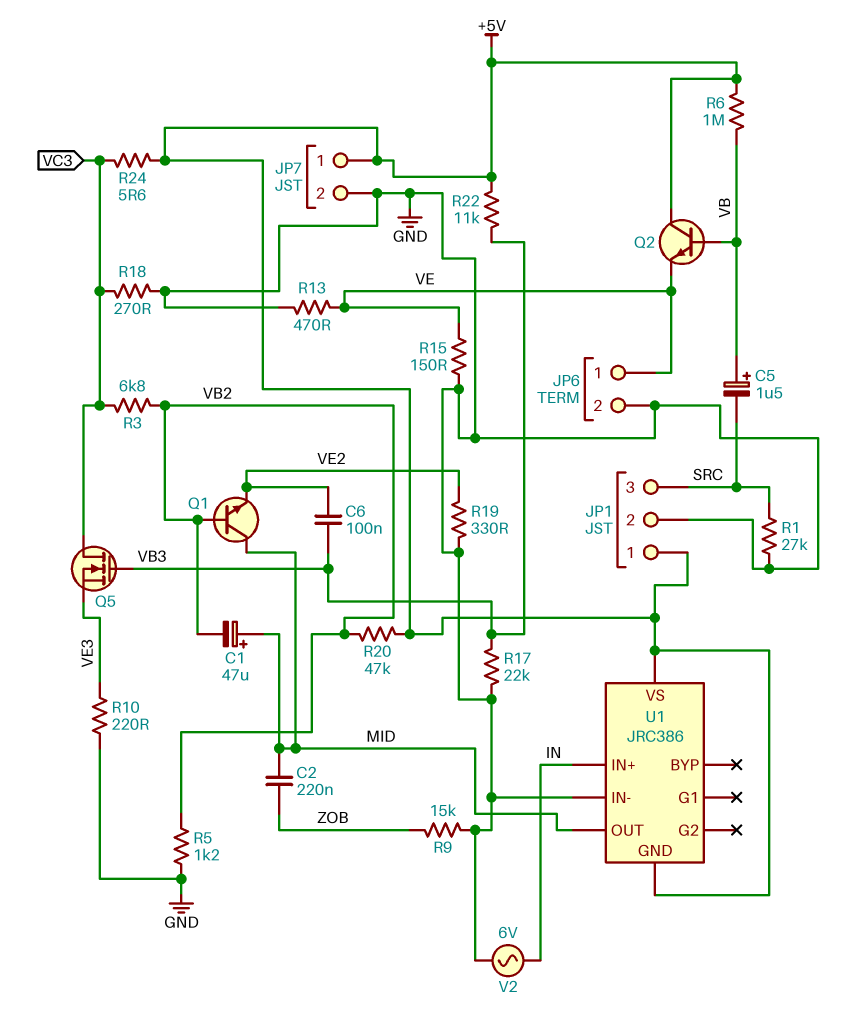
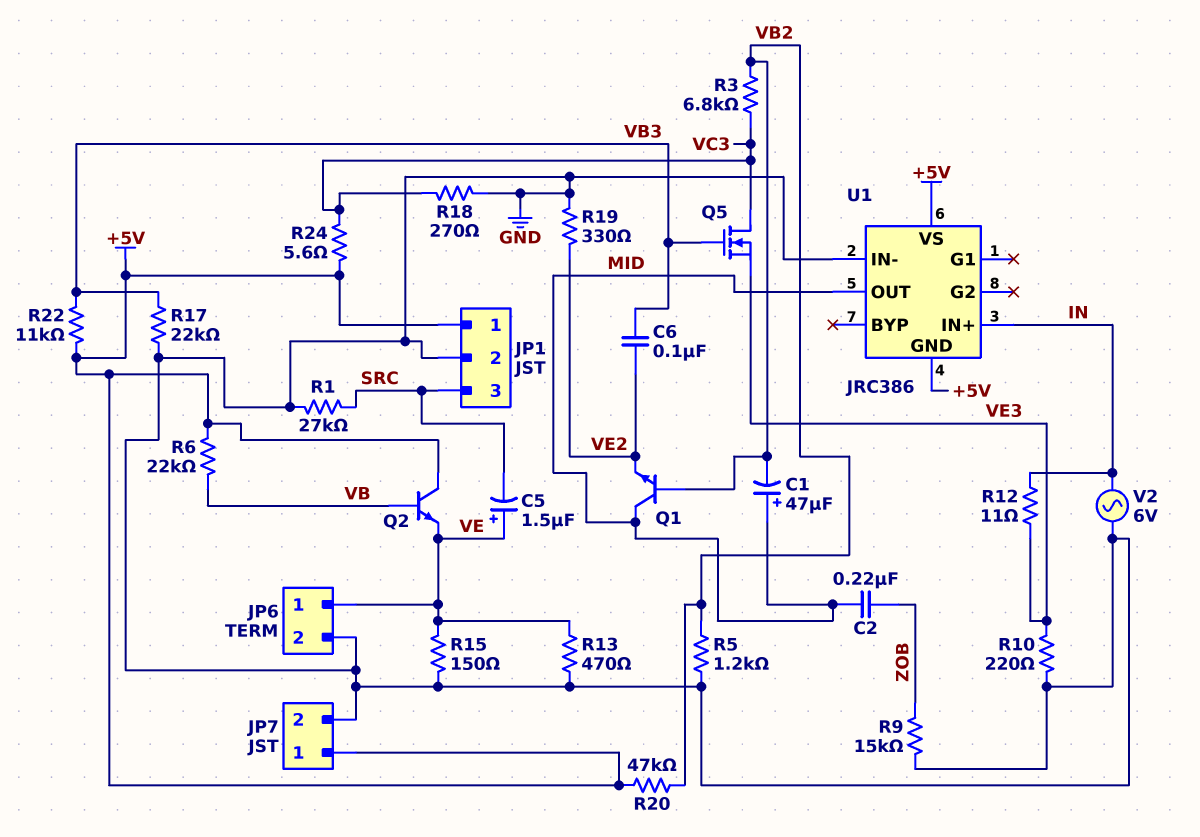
C5: 1.5uF (plus VB, minus SRC) -> 1.5uF (plus VE, minus SRC)
R6: 1M (+5V, VB) -> 22k (+5V, VB)
R12: none -> 11 (IN, VE3)

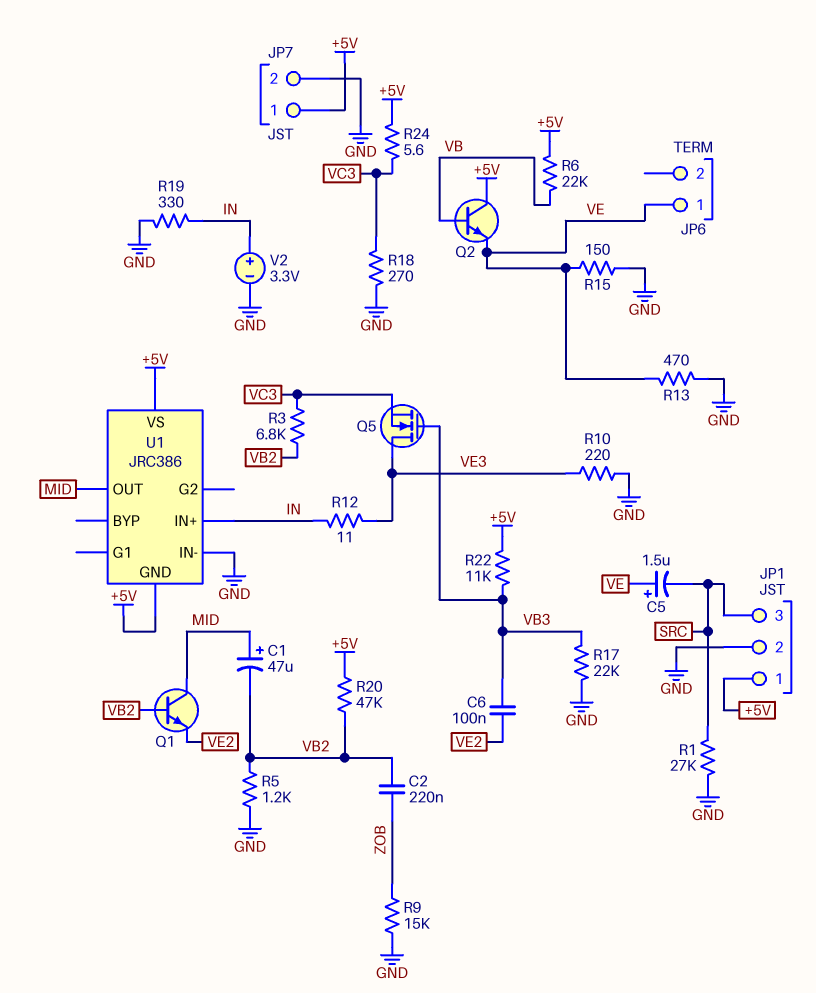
C2: 220nF (MID, ZOB) -> 220nF (VB2, ZOB)
JP6 pin 2: GND -> none
Q5: NMOS (G VB3, D VC3, S VE3) -> NMOS (G VB3, D VE3, S VC3)
R19: 330 (GND, VE2) -> 330 (GND, IN)
V2: AC 6V (GND, IN) -> 3.3V (plus IN, minus GND)

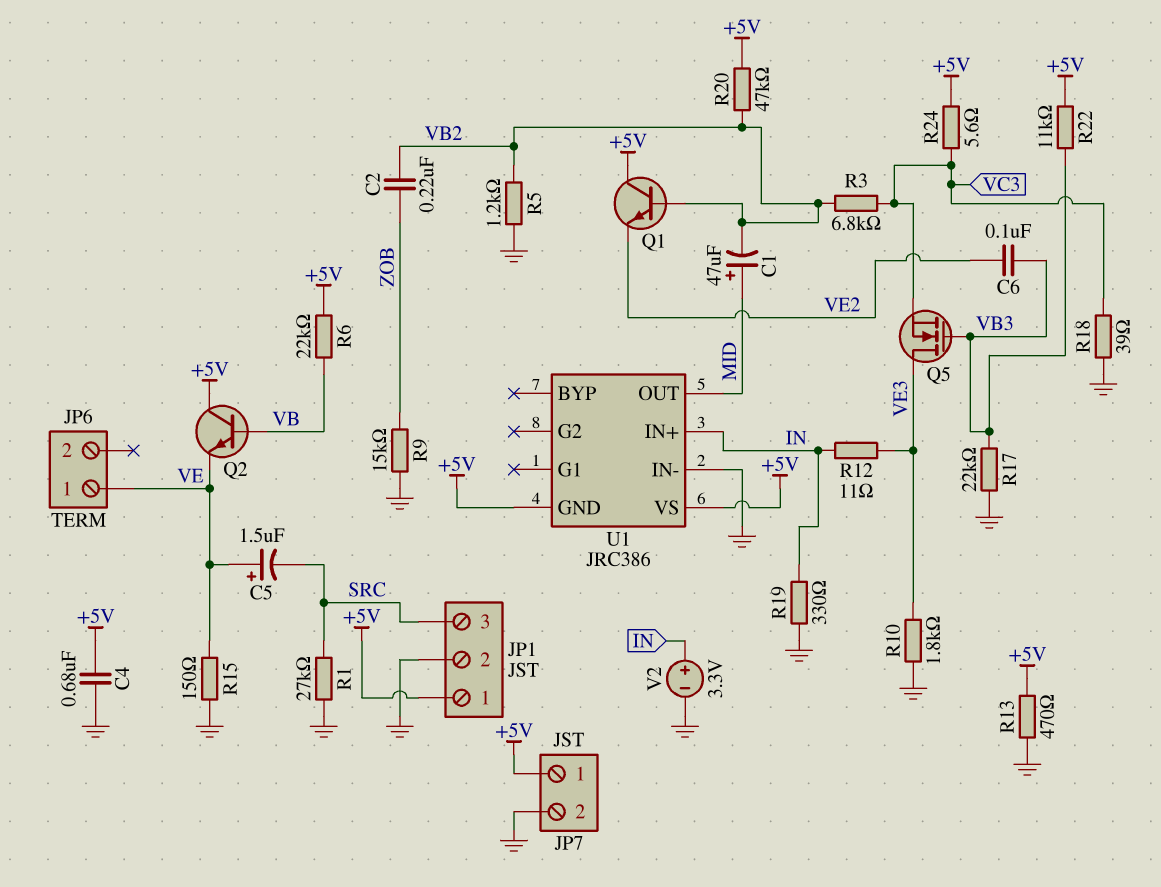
C4: none -> 680nF (+5V, GND)
Q1: NPN (B VB2, C MID, E VE2) -> NPN (B VB2, C +5V, E VE2)
R10: 220 (GND, VE3) -> 1.8k (GND, VE3)
R13: 470 (GND, VE) -> 470 (+5V, GND)
R18: 270 (GND, VC3) -> 39 (GND, VC3)

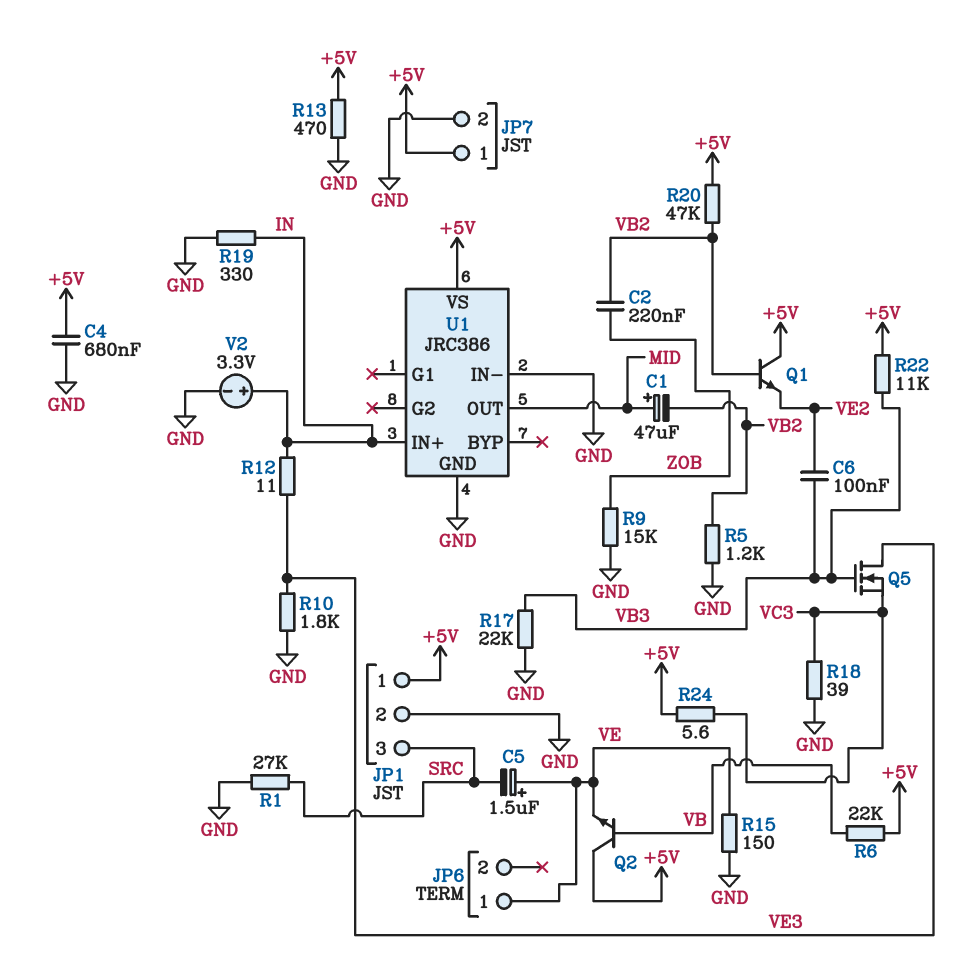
R3: 6.8k (VB2, VC3) -> none
U1 pin GND: +5V -> GND

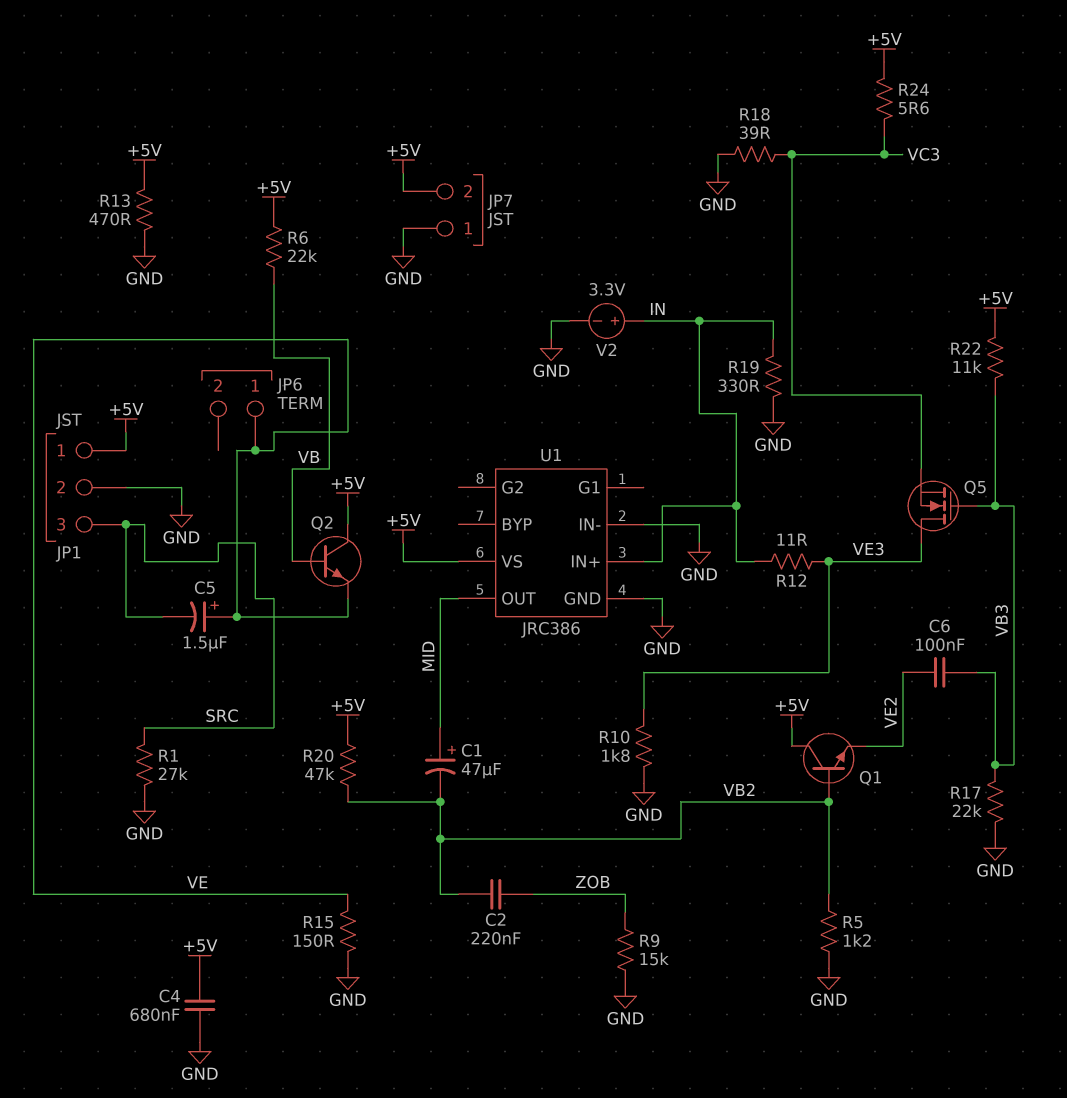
JP7 pin 1: +5V -> GND
JP7 pin 2: GND -> +5V

